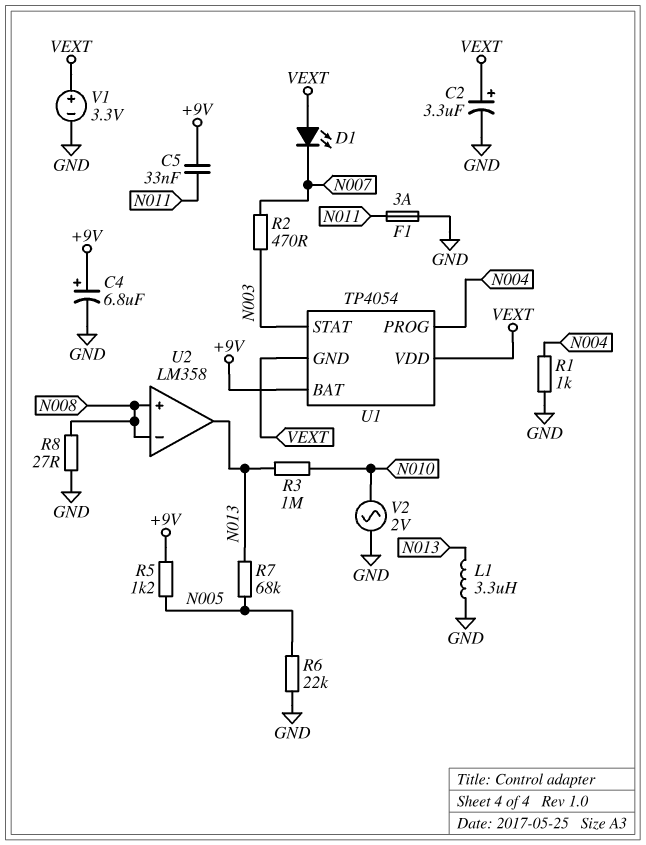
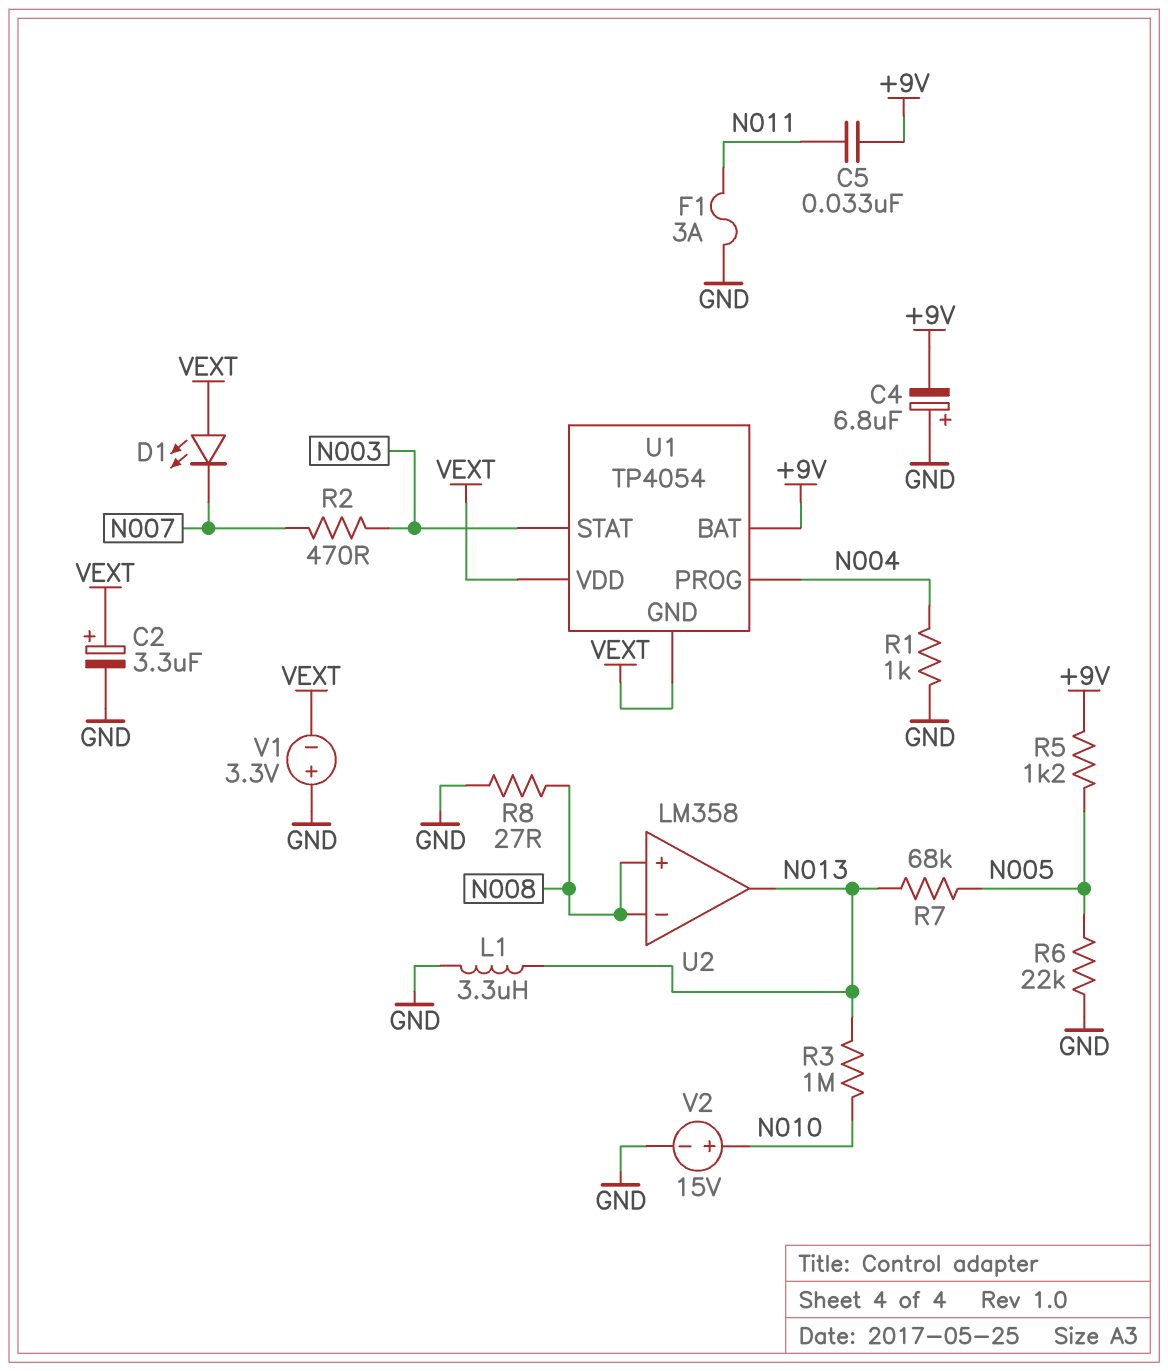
C4: 6.8uF (plus +9V, minus GND) -> 6.8uF (plus GND, minus +9V)
V1: 3.3V (plus VEXT, minus GND) -> 3.3V (plus GND, minus VEXT)
V2: AC 2V (GND, N010) -> 15V (plus N010, minus GND)

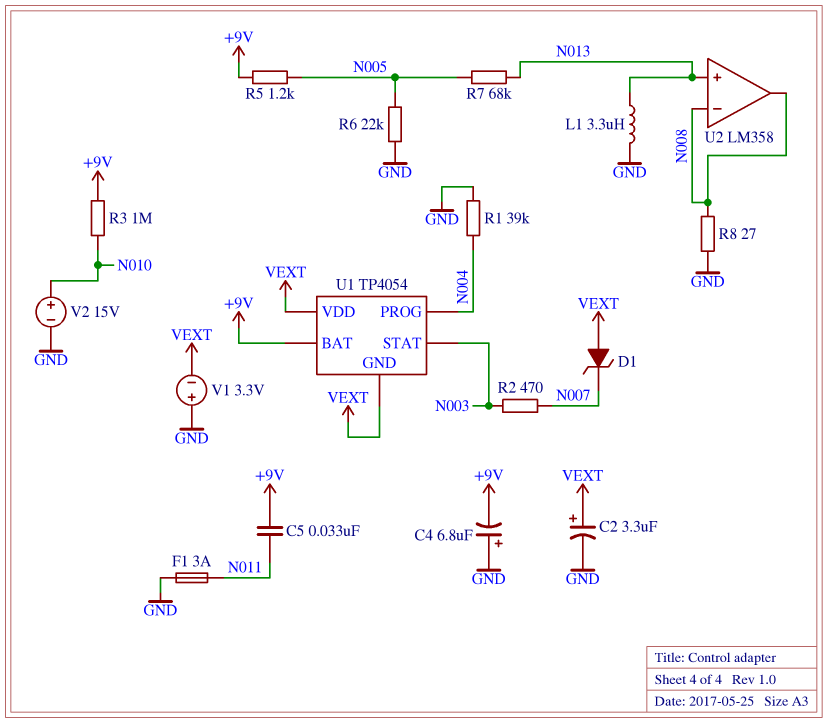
D1: LED (A VEXT, K N007) -> zener (A VEXT, K N007)
R1: 1k (GND, N004) -> 39k (GND, N004)
R3: 1M (N010, N013) -> 1M (+9V, N010)
U2 pin in+: N008 -> N013
U2 pin out: N013 -> N008

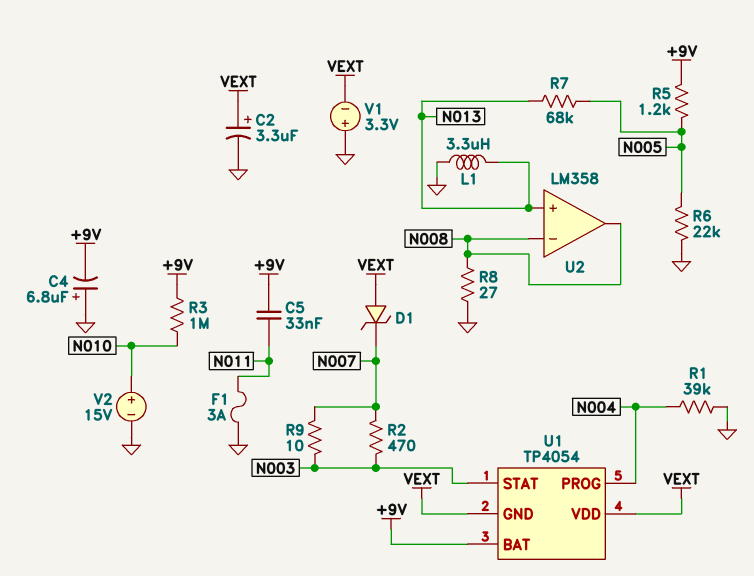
R9: none -> 10 (N003, N007)

